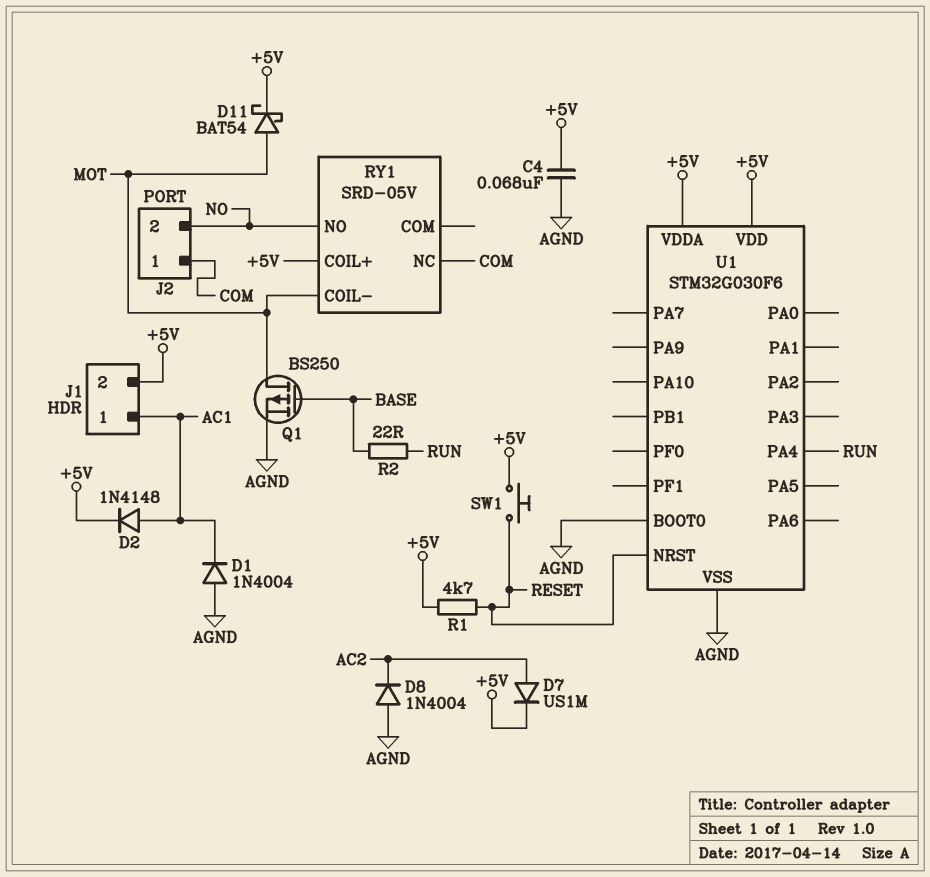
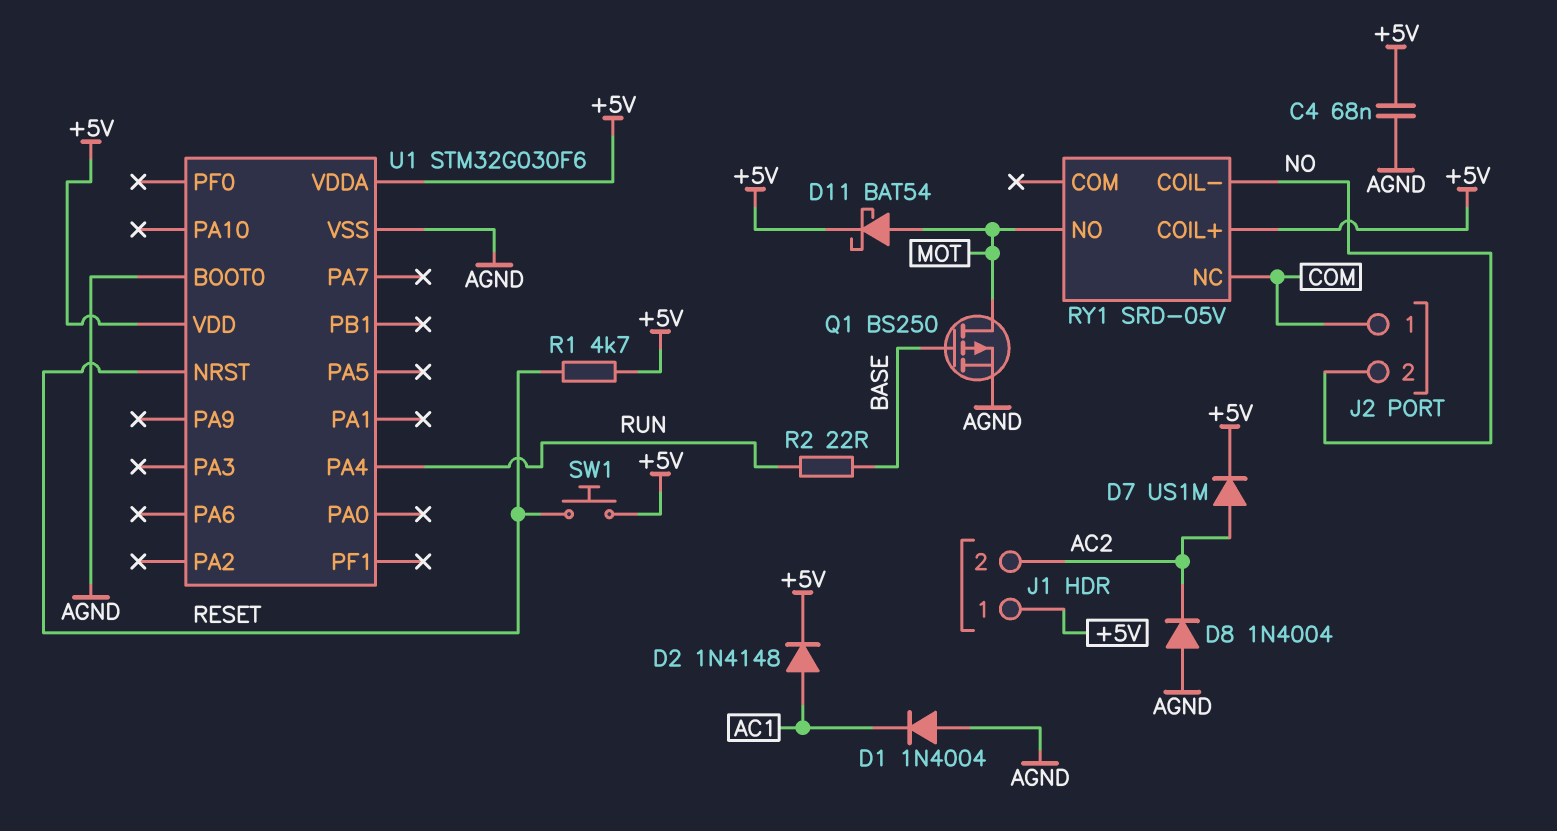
J1 pin 1: AC1 -> +5V
J1 pin 2: +5V -> AC2
RY1 pin COIL-: MOT -> NO
RY1 pin NO: NO -> MOT

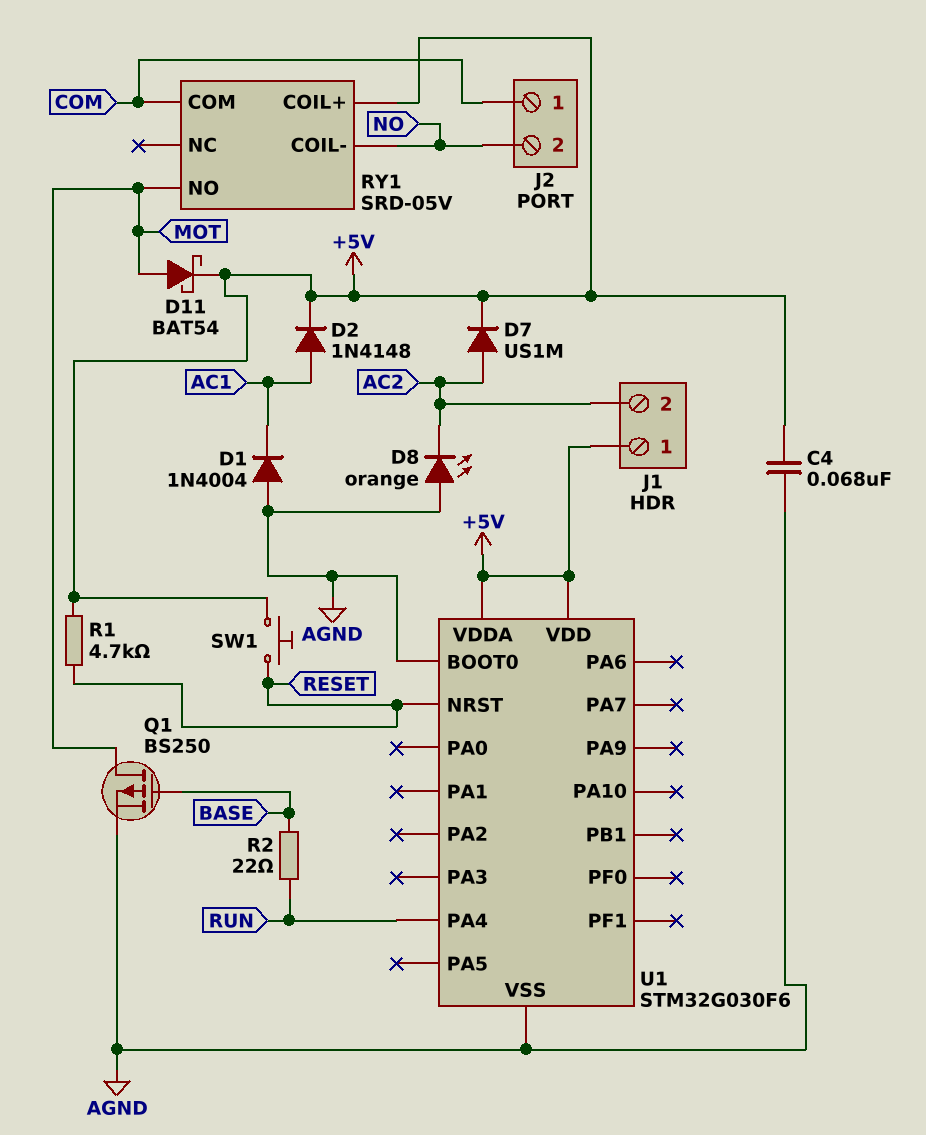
D8: diode 1N4004 (A AGND, K AC2) -> LED orange (A AGND, K AC2)
RY1 pin COM: none -> COM
RY1 pin NC: COM -> none

